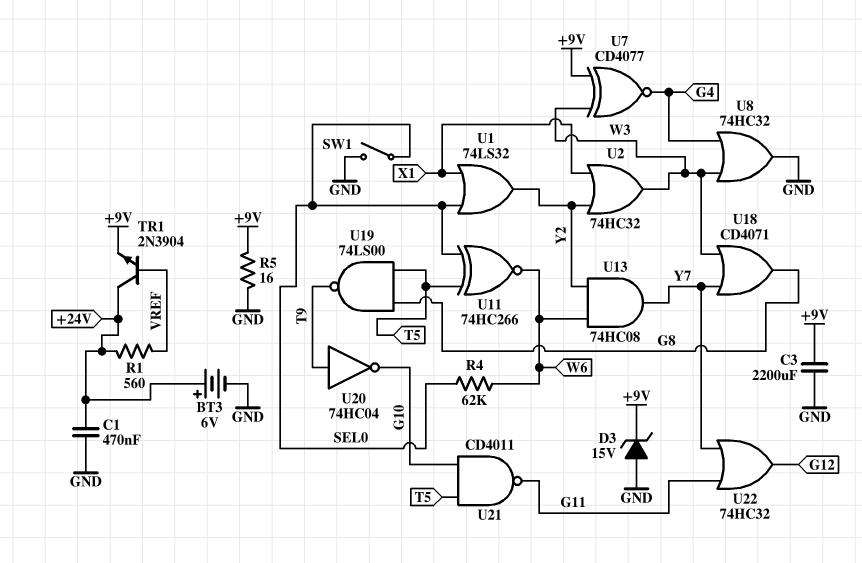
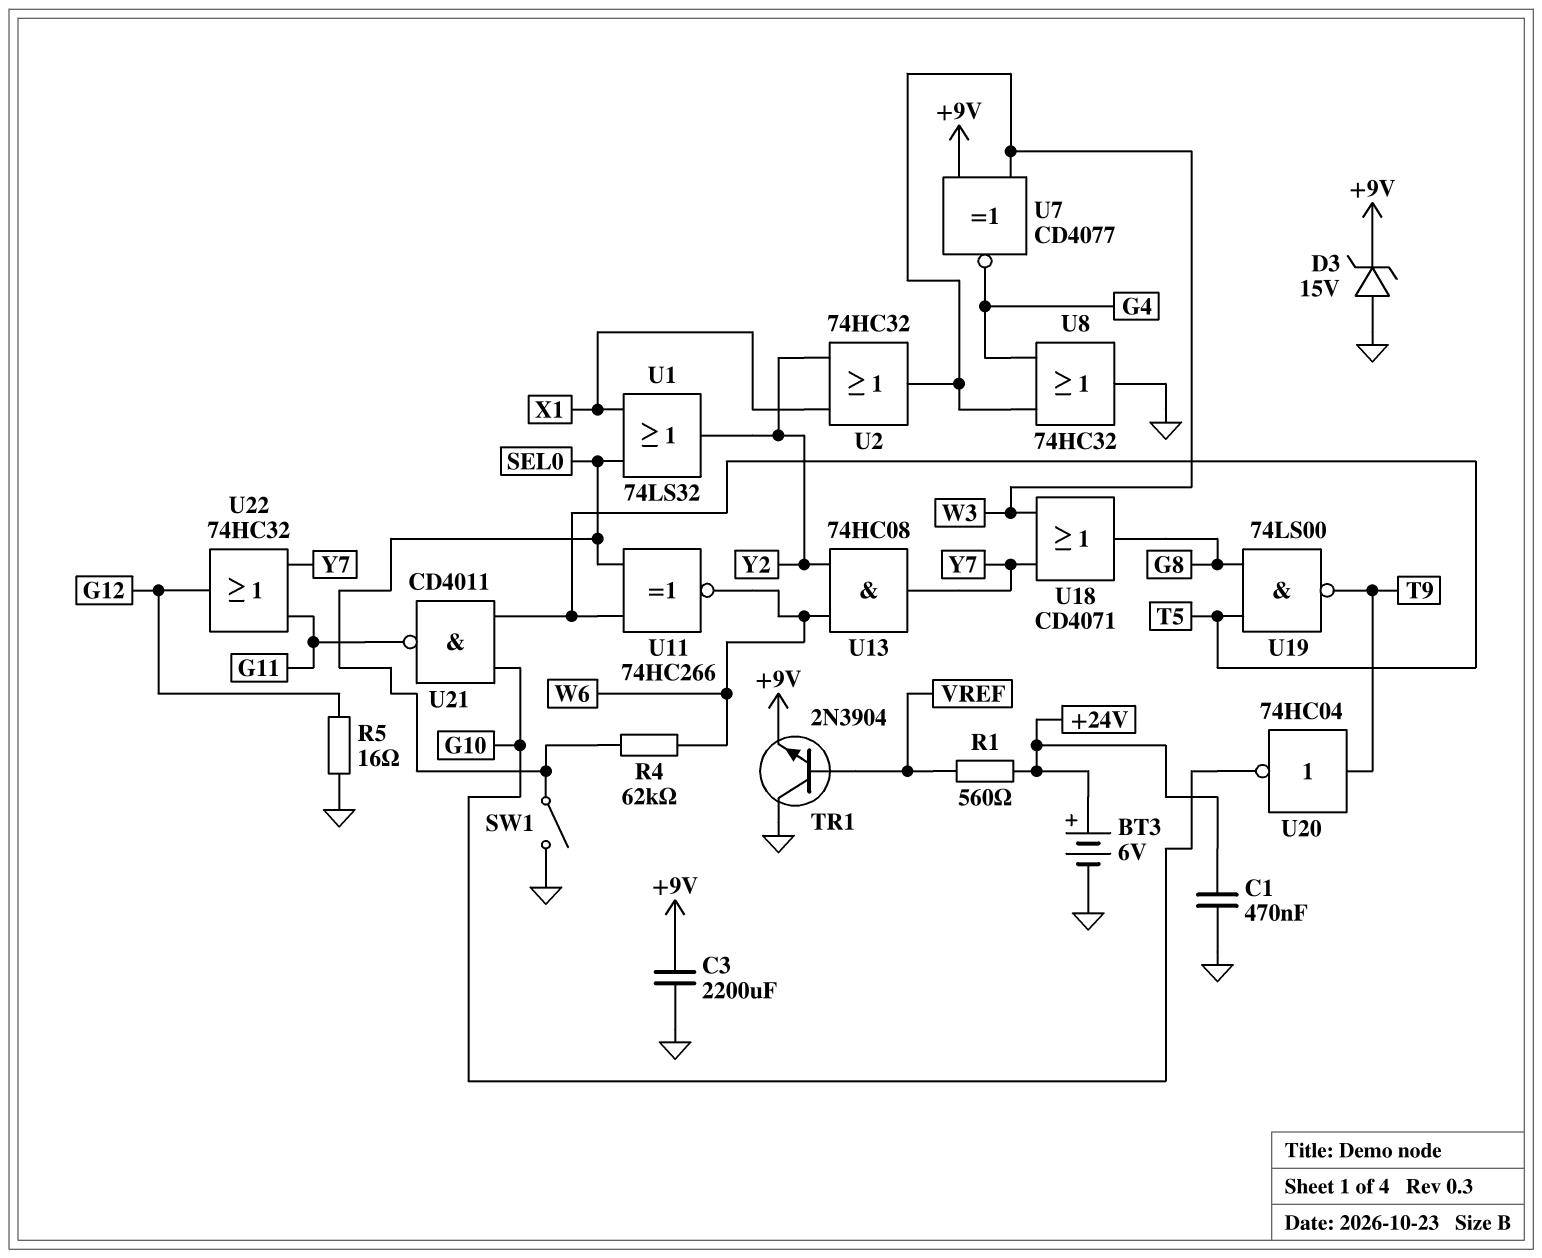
R5: 16 (+9V, GND) -> 16 (G12, GND)
TR1: NPN 2N3904 (B VREF, C +24V, E +9V) -> NPN 2N3904 (B VREF, C GND, E +9V)

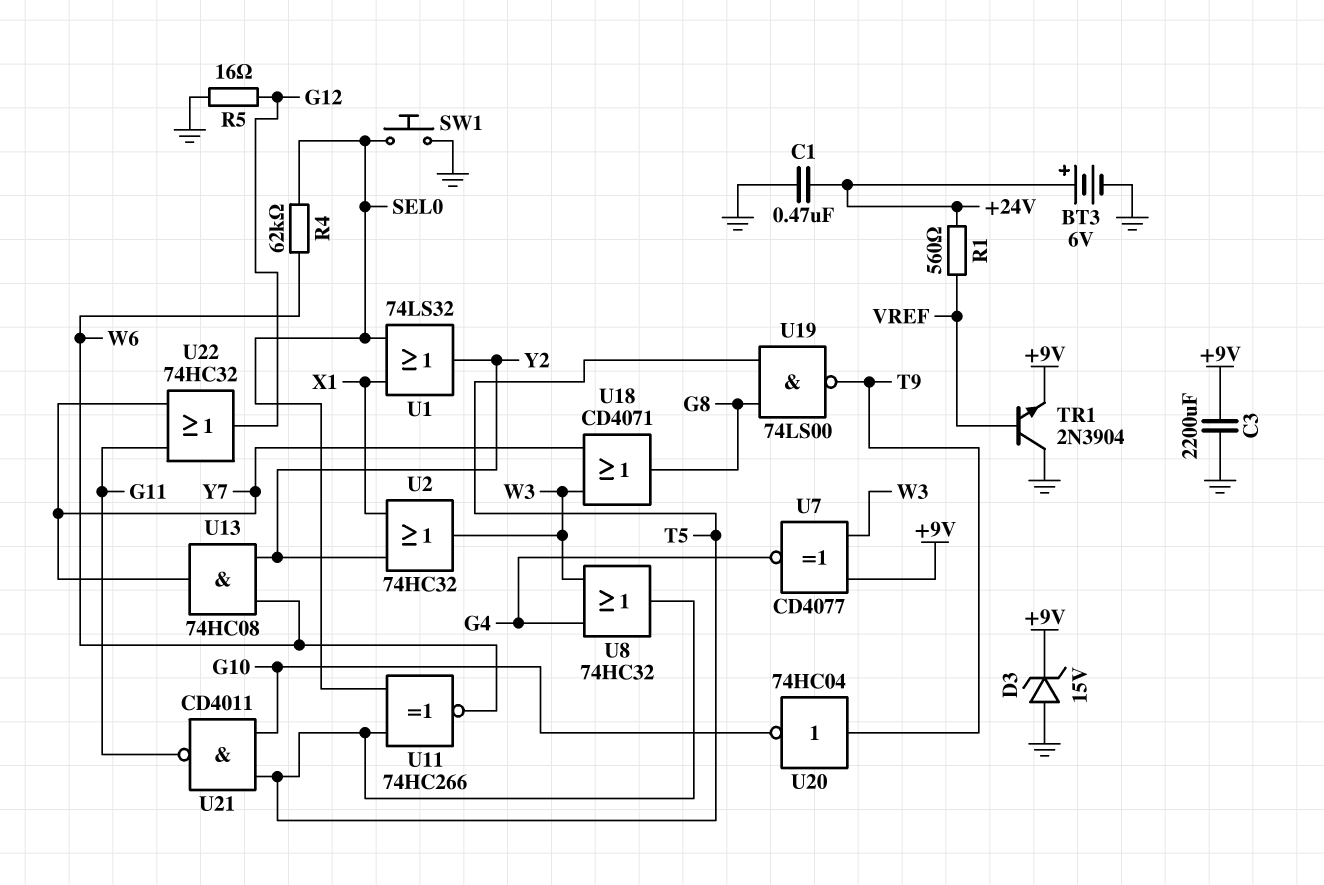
SW1: switch (GND, SEL0) -> button (GND, SEL0)
U8: OR 74HC32 (in G4, in W3, out GND) -> OR 74HC32 (in G4, in W3, out T5)

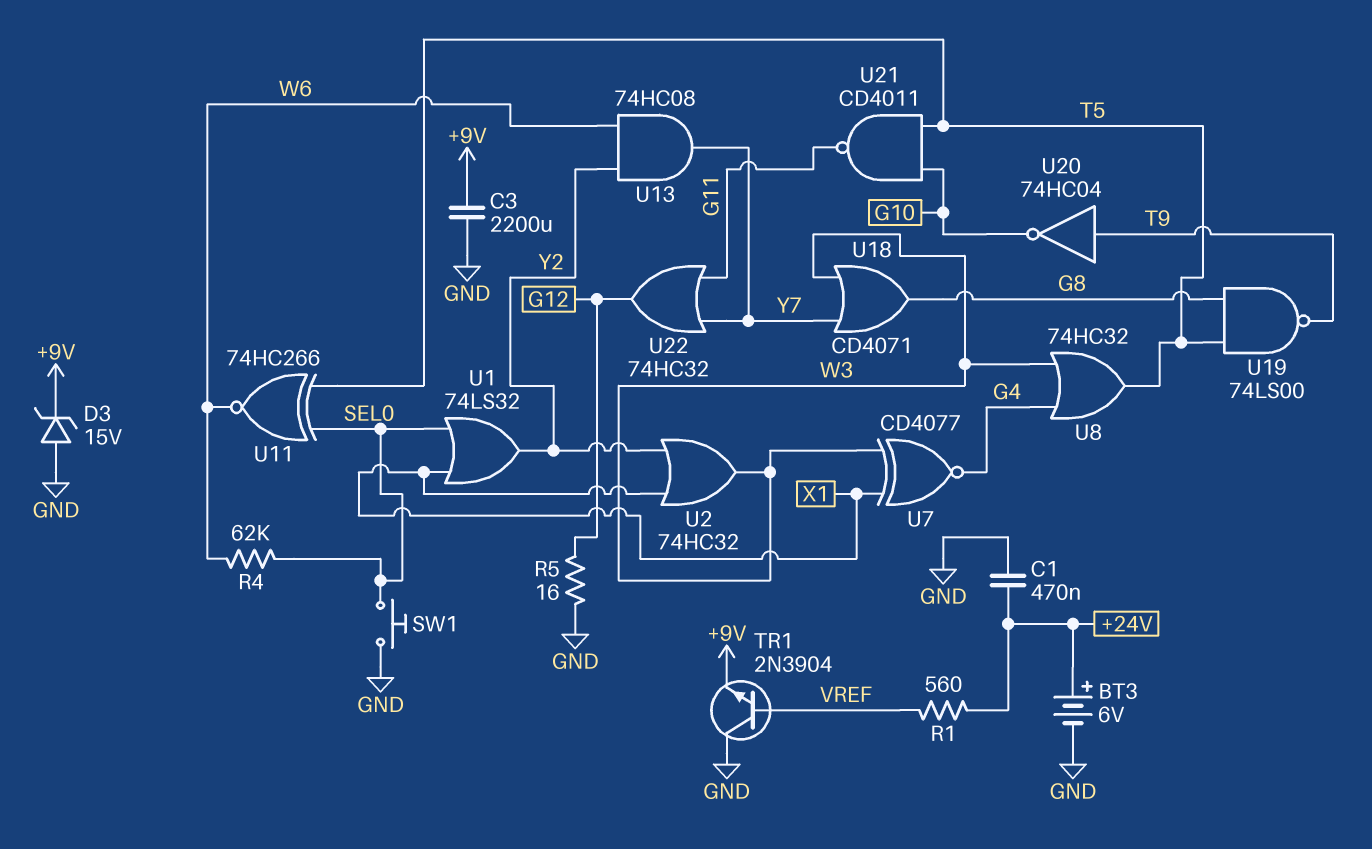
U7: XNOR CD4077 (in +9V, in W3, out G4) -> XNOR CD4077 (in W3, in X1, out G4)

